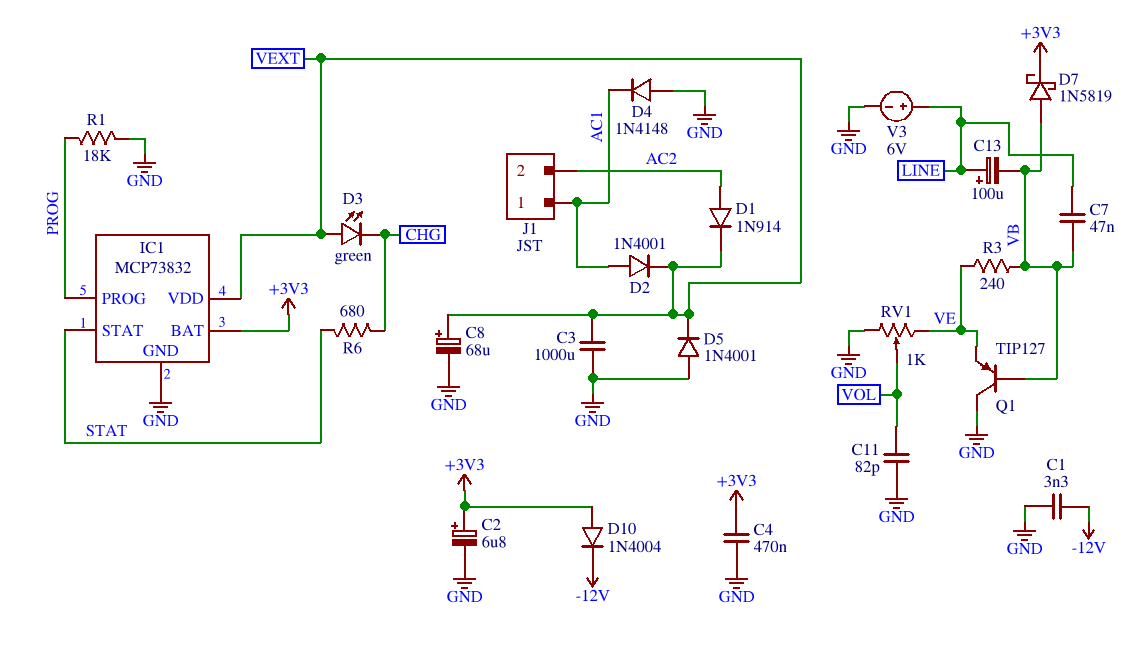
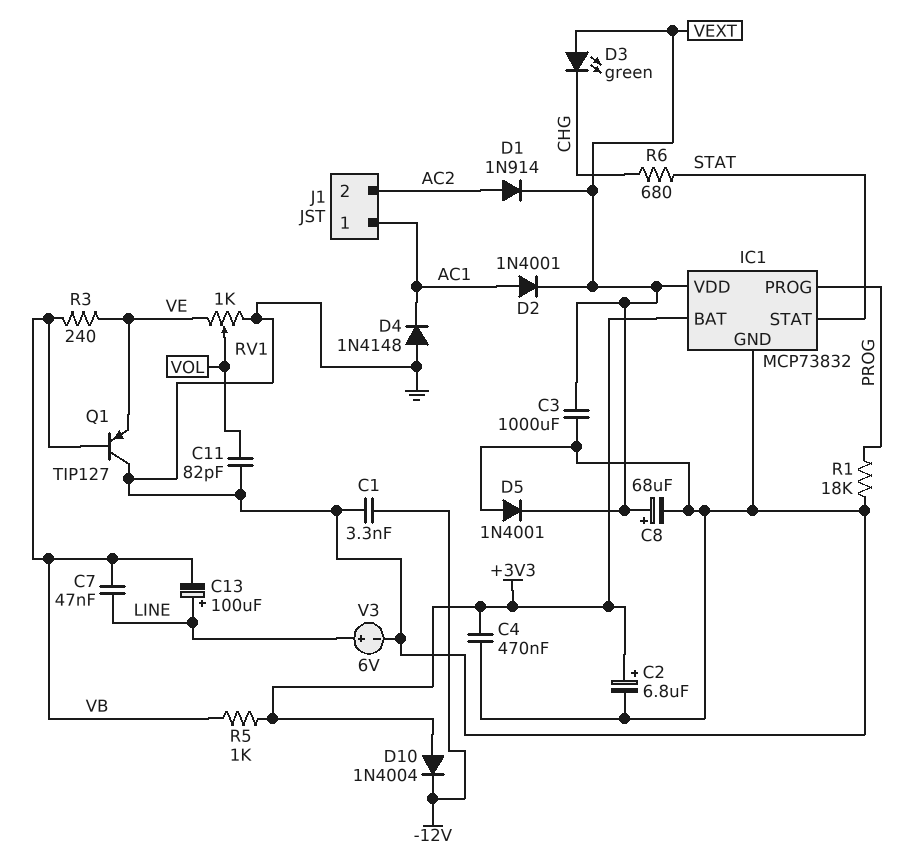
D7: schottky 1N5819 (A VB, K +3V3) -> none
R5: none -> 1k (+3V3, VB)

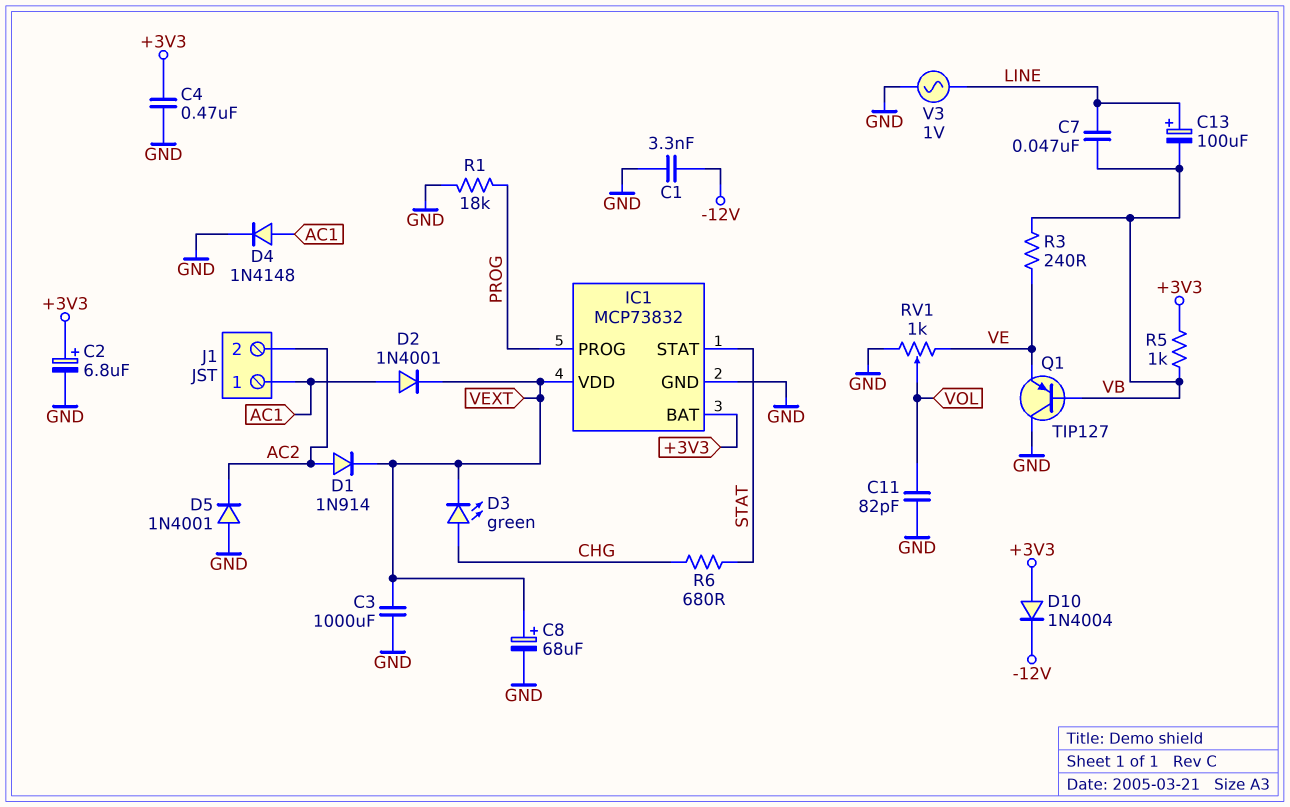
D3: LED green (A VEXT, K CHG) -> LED green (A CHG, K VEXT)
D4: diode 1N4148 (A GND, K AC1) -> diode 1N4148 (A AC1, K GND)
D5: diode 1N4001 (A GND, K VEXT) -> diode 1N4001 (A GND, K AC2)
V3: 6V (plus LINE, minus GND) -> AC 1V (GND, LINE)

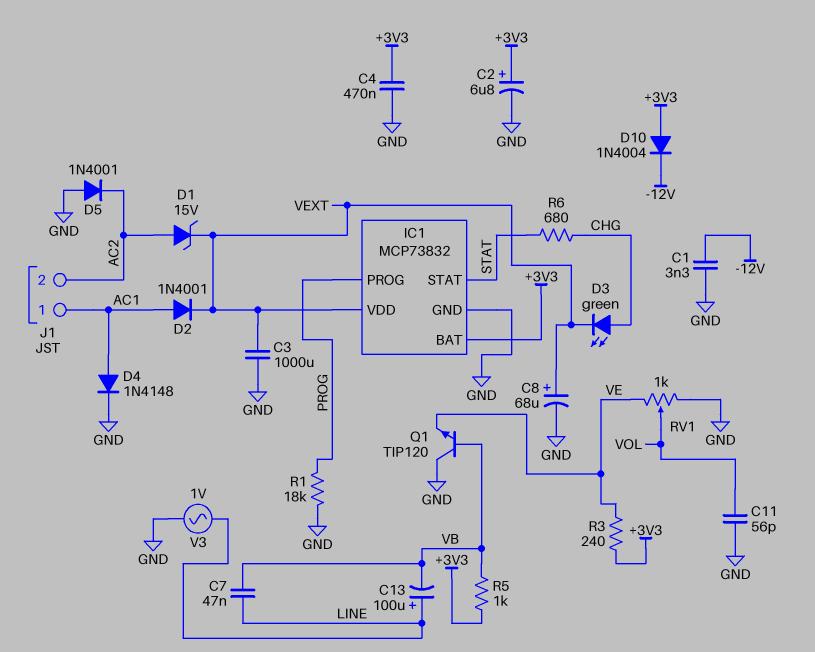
C11: 82pF (GND, VOL) -> 56pF (GND, VOL)
D1: diode 1N914 (A AC2, K VEXT) -> zener 15V (A AC2, K VEXT)
Q1: PNP TIP127 (B VB, C GND, E VE) -> NPN TIP120 (B VB, C GND, E VE)
R3: 240 (VB, VE) -> 240 (+3V3, VE)

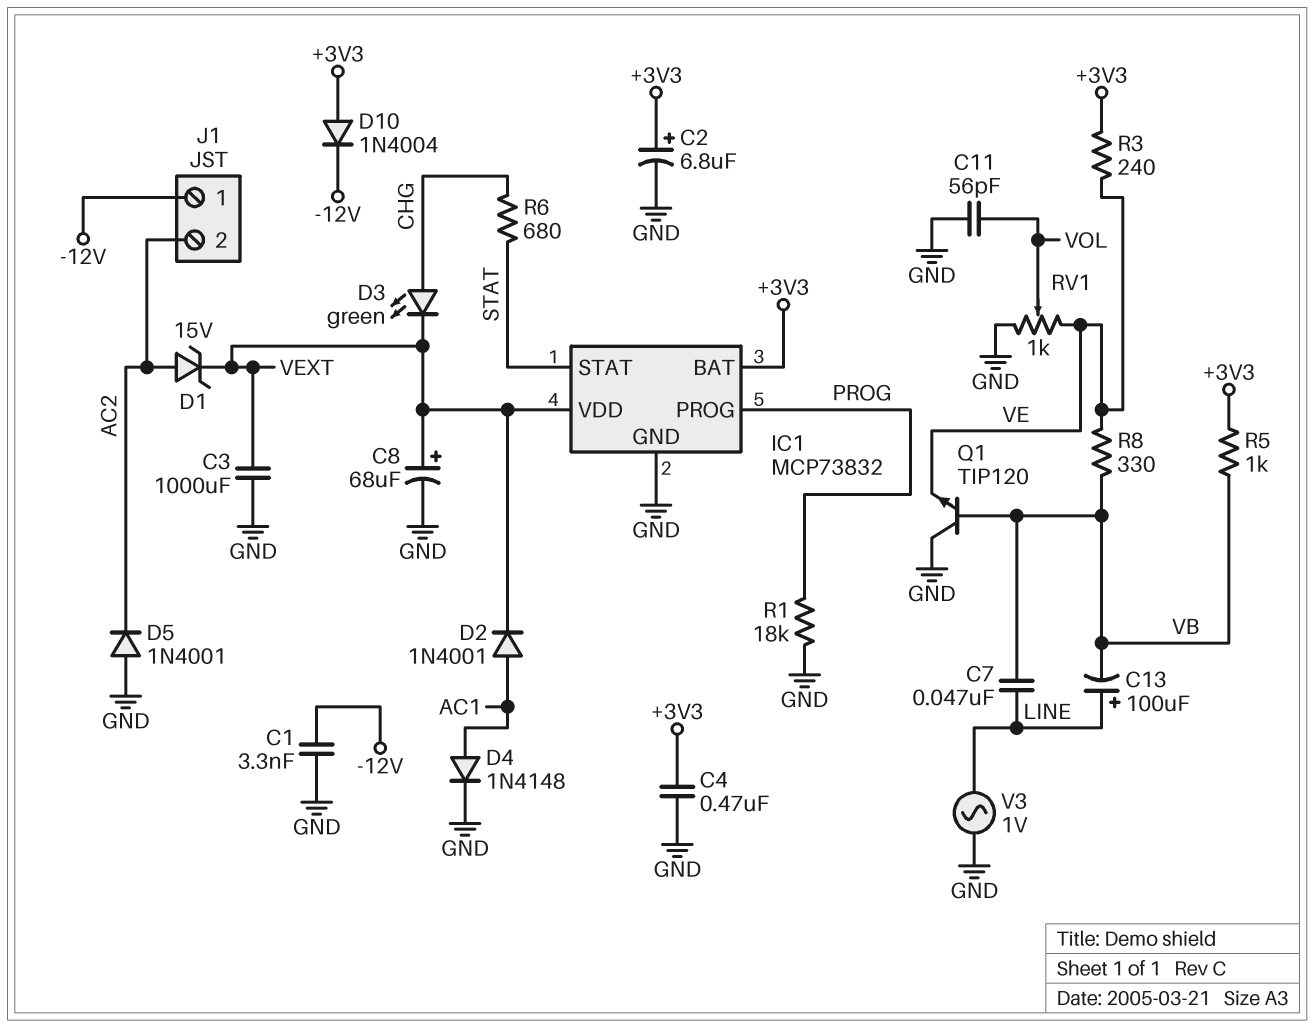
J1 pin 1: AC1 -> -12V
R8: none -> 330 (VB, VE)

